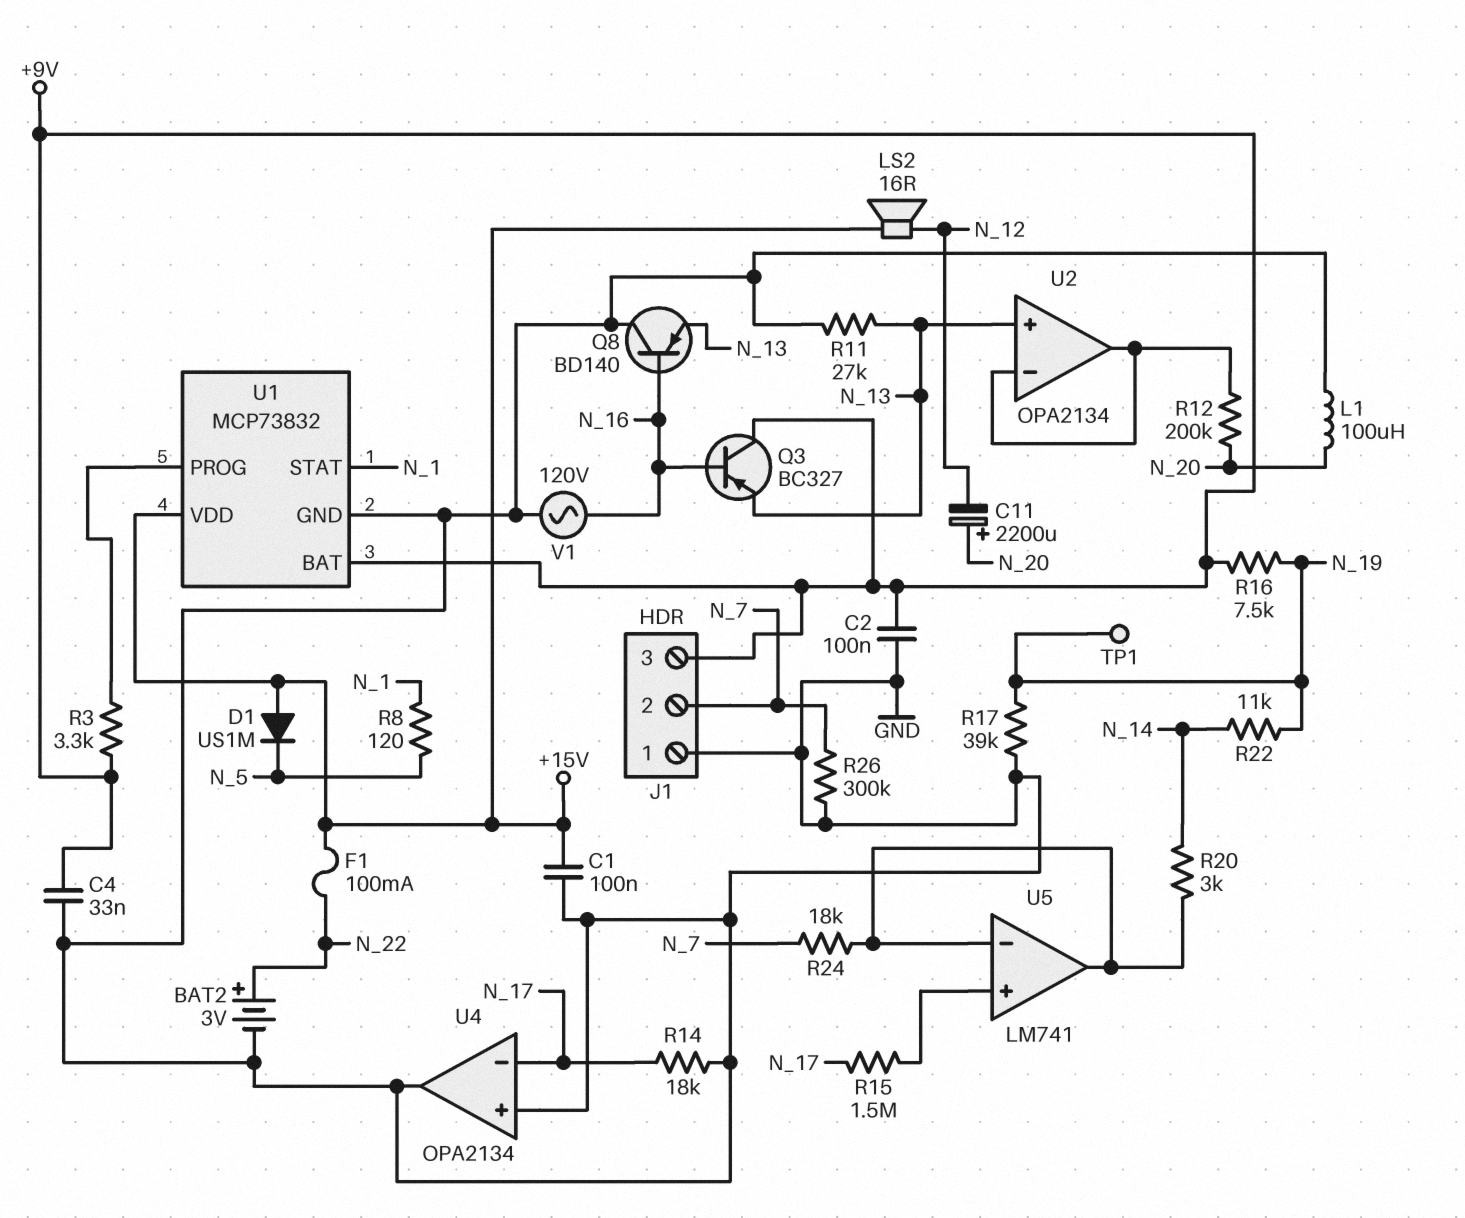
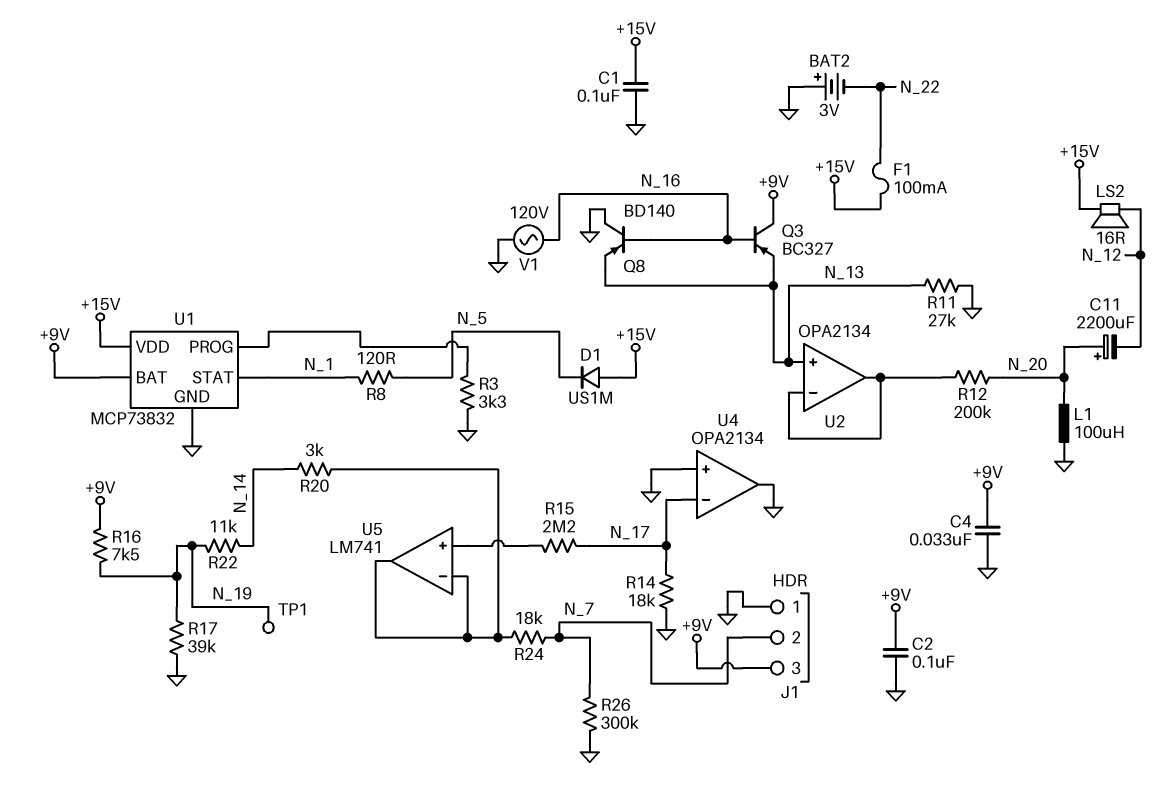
BAT2: 3V (plus N_22, minus GND) -> 3V (plus GND, minus N_22)
R3: 3.3k (+9V, U1/PROG) -> 3.3k (GND, U1/PROG)
R15: 1.5M (N_17, U5/in+) -> 2.2M (N_17, U5/in+)

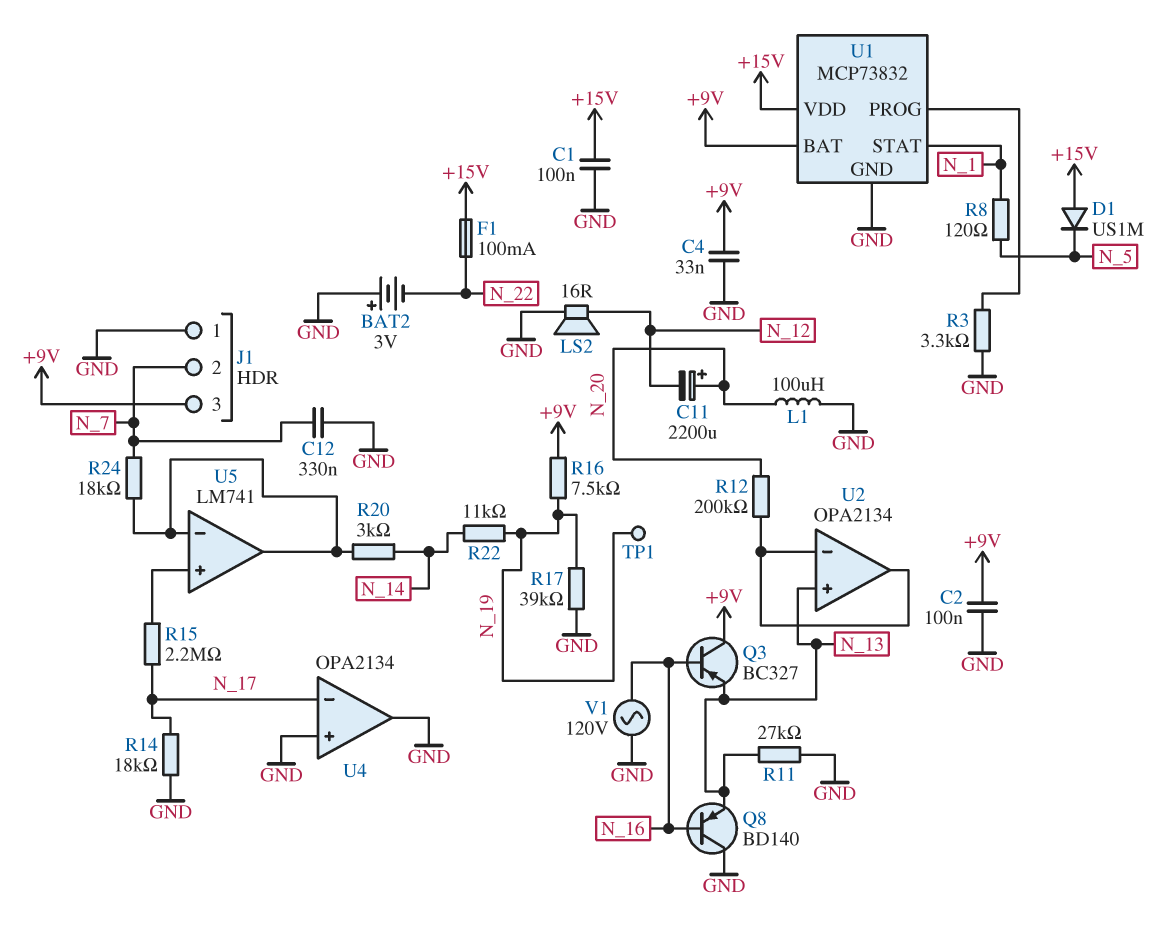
C12: none -> 330nF (GND, N_7)
LS2: speaker 16R (+15V, N_12) -> speaker 16R (GND, N_12)
R26: 300k (GND, N_7) -> none

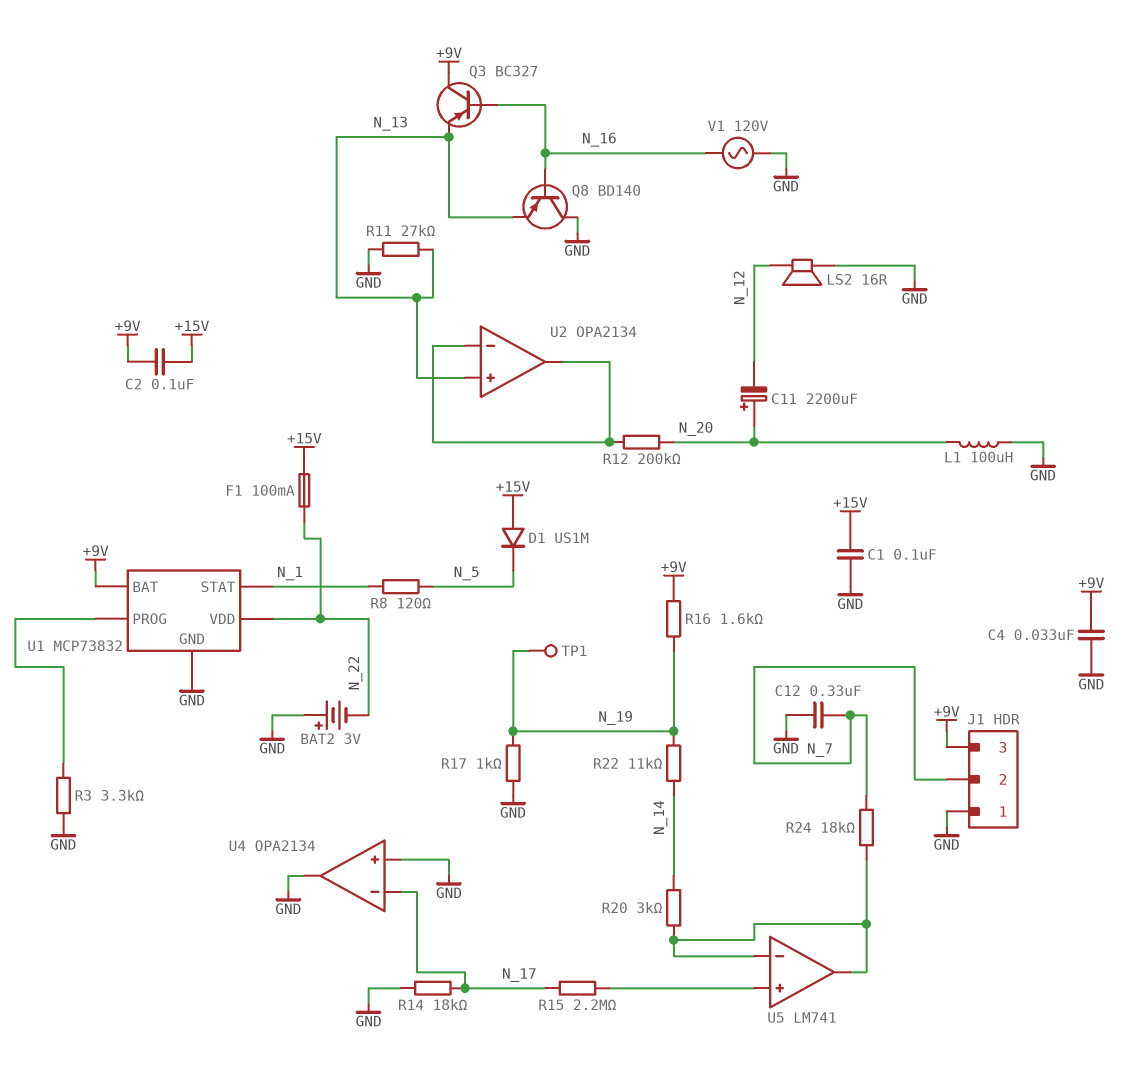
C2: 100nF (+9V, GND) -> 100nF (+9V, +15V)
R16: 7.5k (+9V, N_19) -> 1.6k (+9V, N_19)
R17: 39k (GND, N_19) -> 1k (GND, N_19)
U1 pin VDD: +15V -> N_22

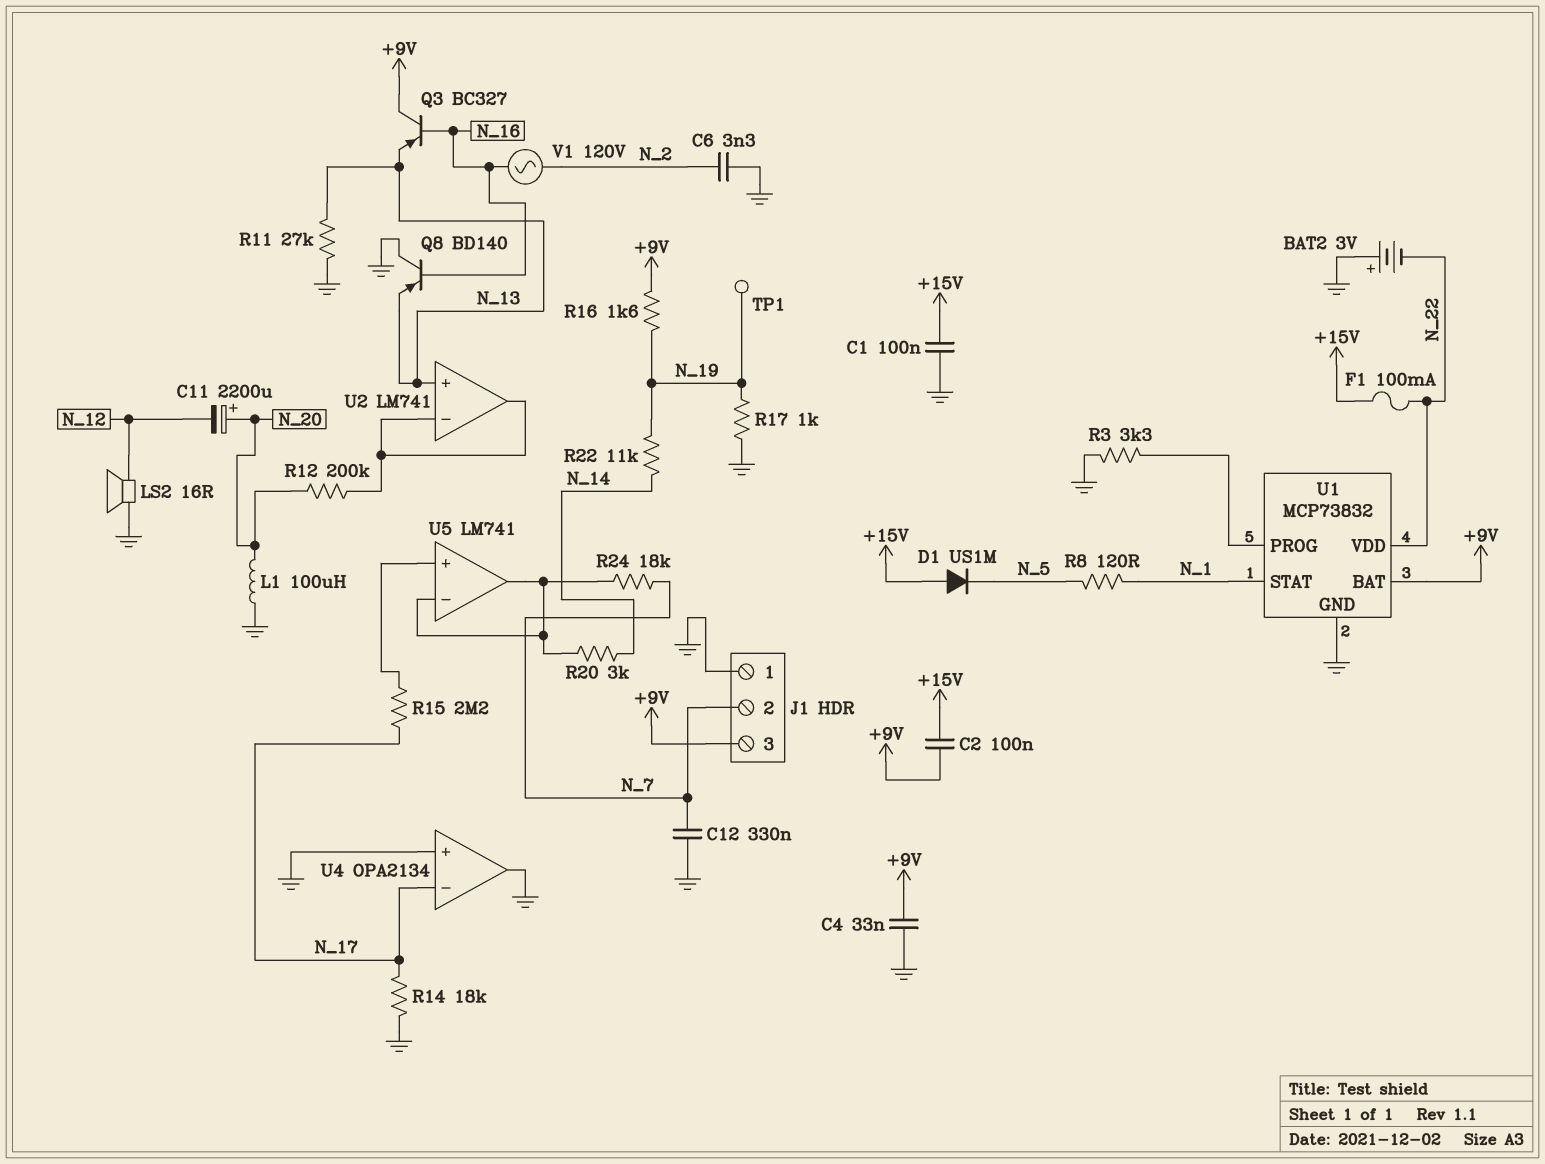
C6: none -> 3.3nF (GND, N_2)
U2: OPA2134 -> LM741
V1: AC 120V (GND, N_16) -> AC 120V (N_2, N_16)

